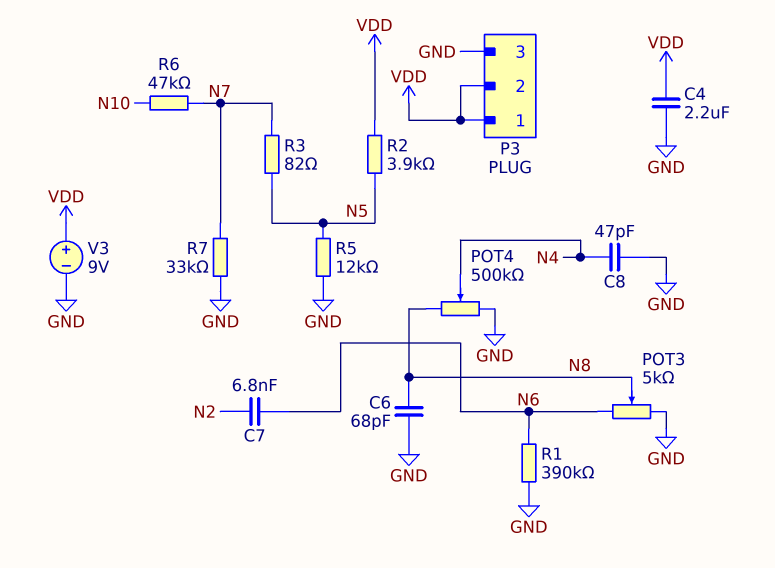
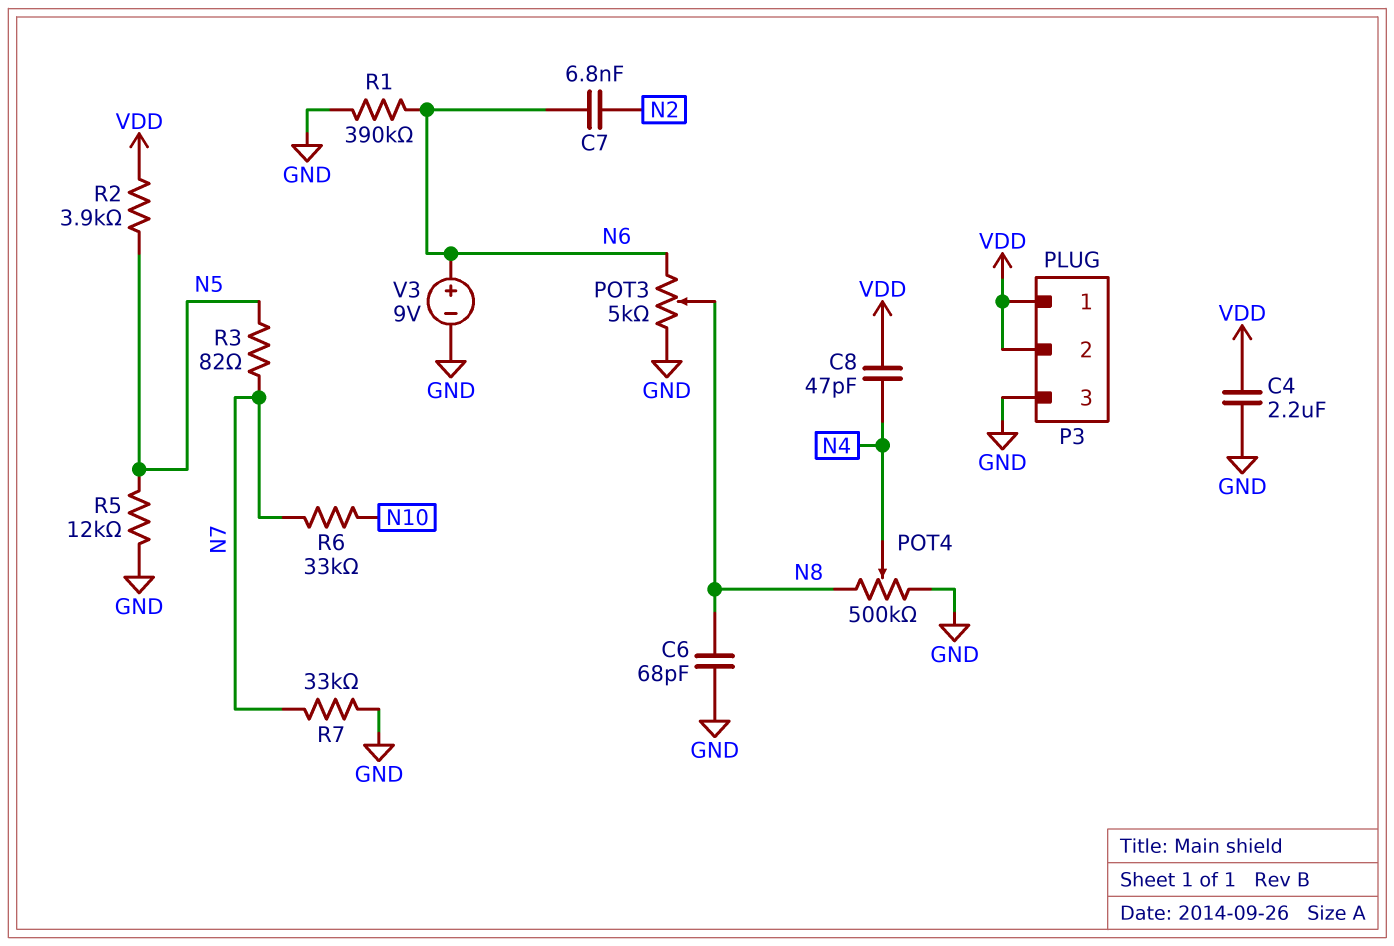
C8: 47pF (GND, N4) -> 47pF (N4, VDD)
R6: 47k (N7, N10) -> 33k (N7, N10)
V3: 9V (plus VDD, minus GND) -> 9V (plus N6, minus GND)

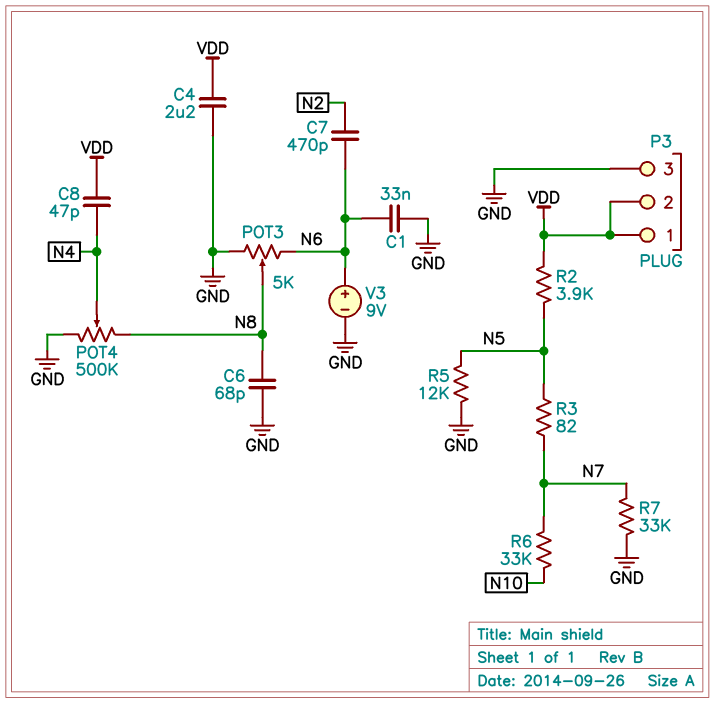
C1: none -> 33nF (GND, N6)
C7: 6.8nF (N2, N6) -> 470pF (N2, N6)
R1: 390k (GND, N6) -> none

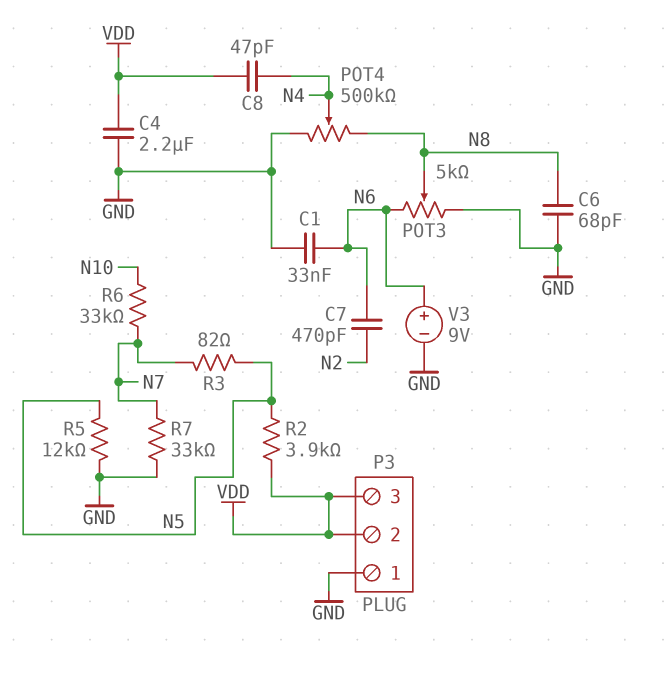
P3 pin 1: VDD -> GND
P3 pin 3: GND -> VDD

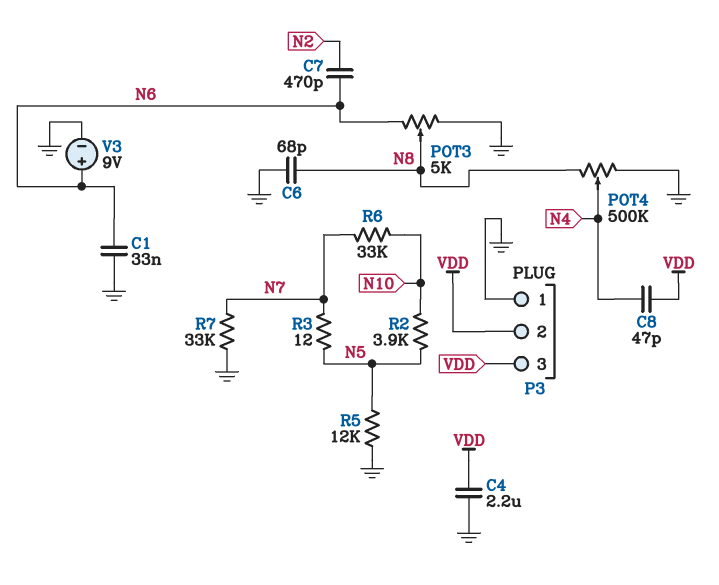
R2: 3.9k (N5, VDD) -> 3.9k (N5, N10)
R3: 82 (N5, N7) -> 12 (N5, N7)

